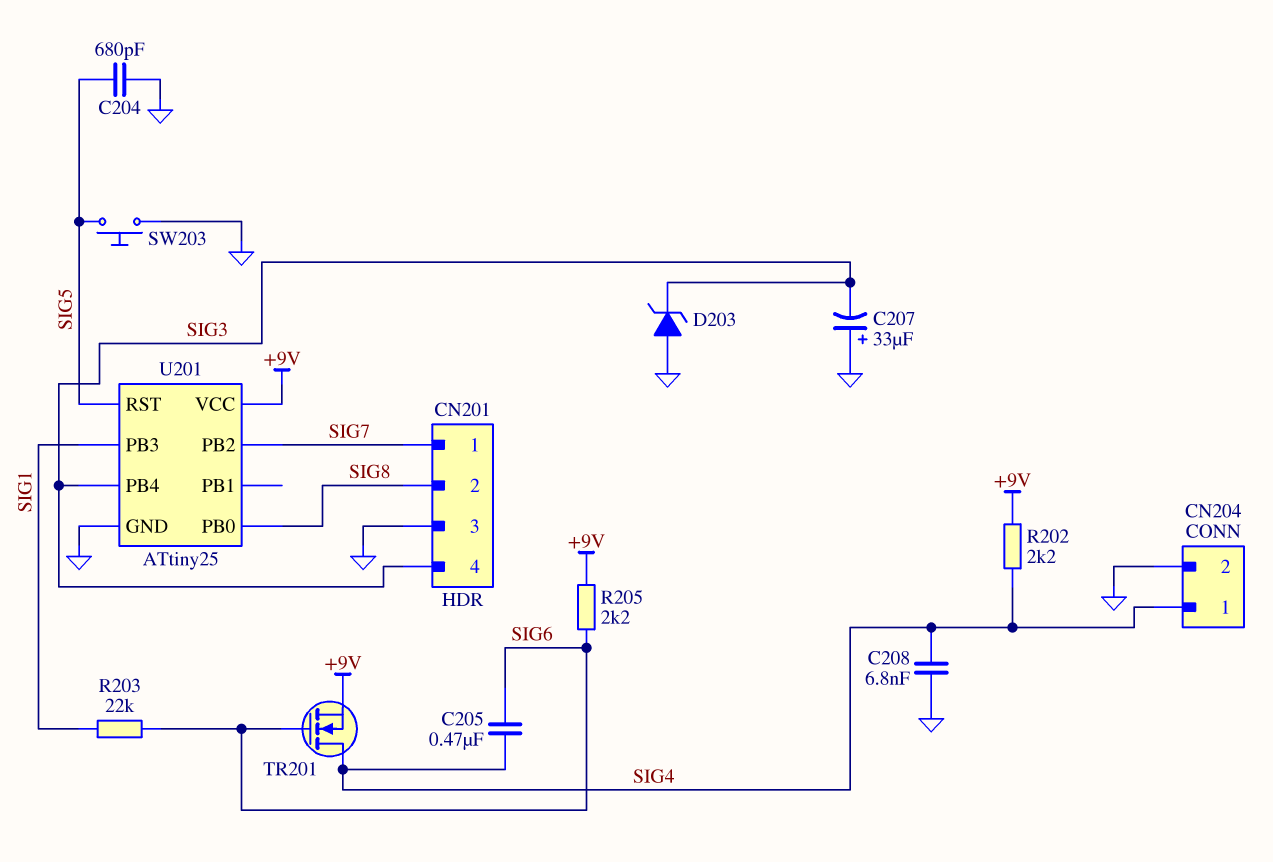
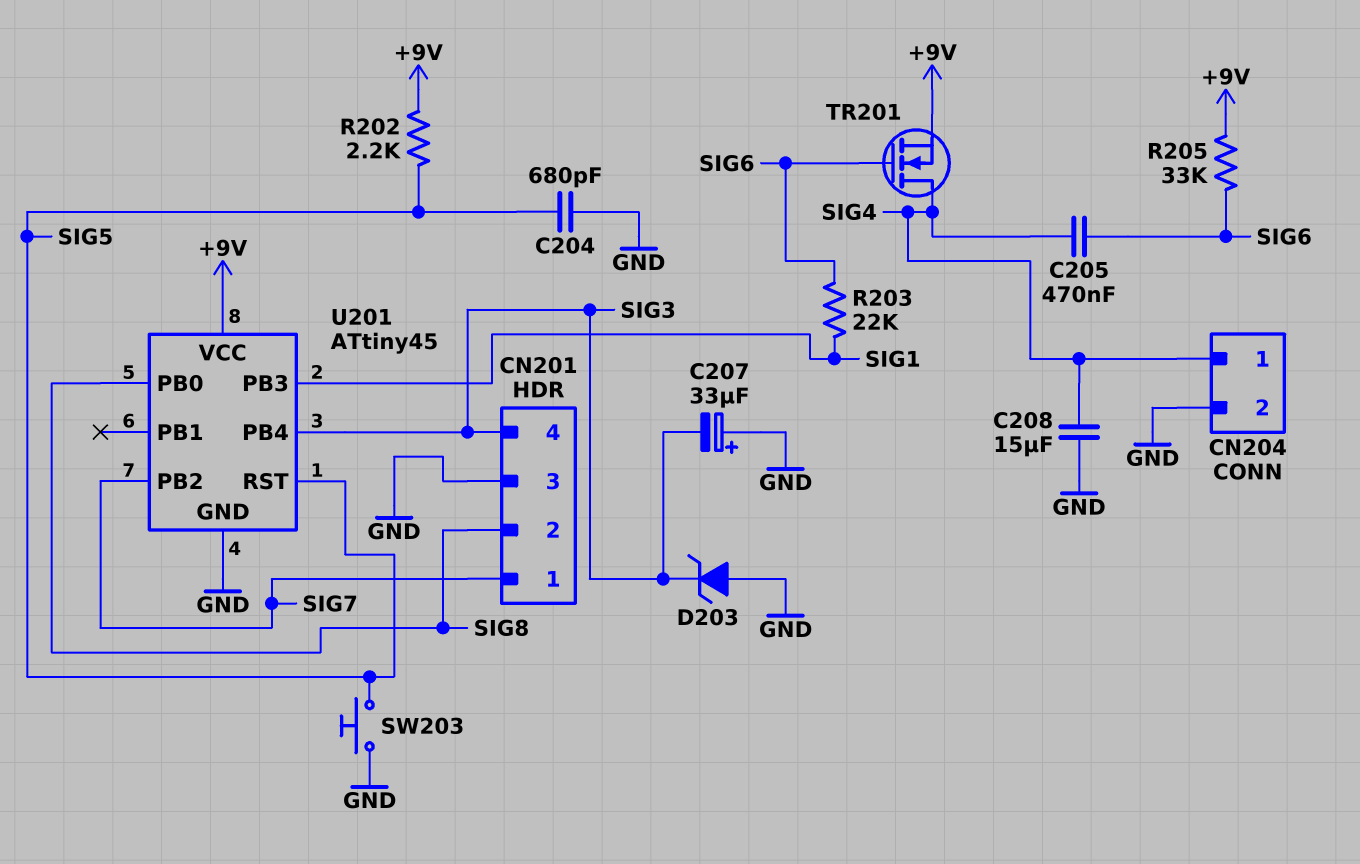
C208: 6.8nF (GND, SIG4) -> 15uF (GND, SIG4)
R202: 2.2k (+9V, SIG4) -> 2.2k (+9V, SIG5)
R205: 2.2k (+9V, SIG6) -> 33k (+9V, SIG6)
U201: ATtiny25 -> ATtiny45

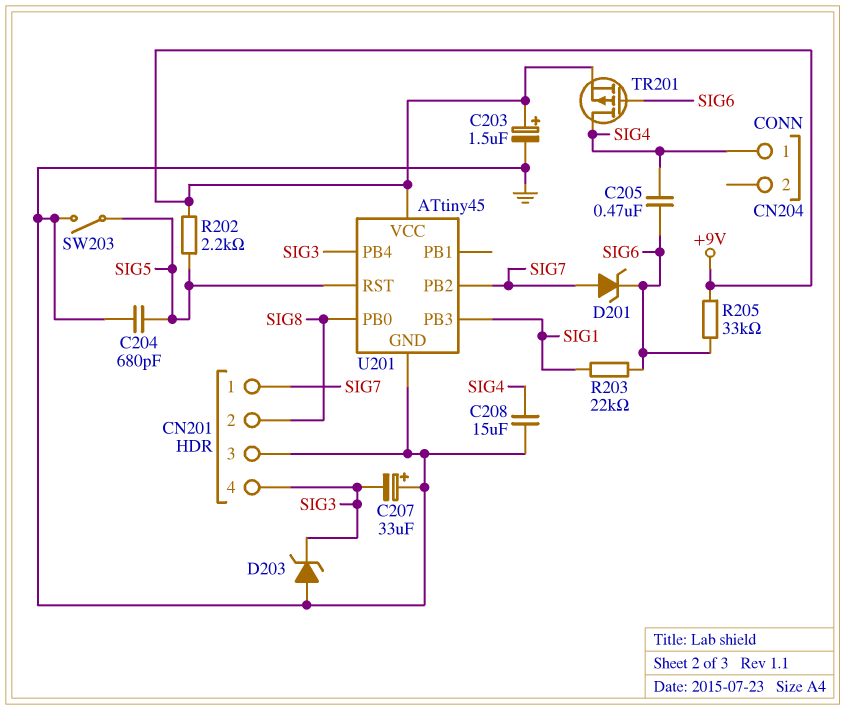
C203: none -> 1.5uF (plus +9V, minus GND)
CN204 pin 2: GND -> none
D201: none -> zener (A SIG7, K SIG6)
SW203: button (GND, SIG5) -> switch (GND, SIG5)
TR201: NMOS (G SIG6, D SIG4, S +9V) -> PMOS (G SIG6, D SIG4, S +9V)

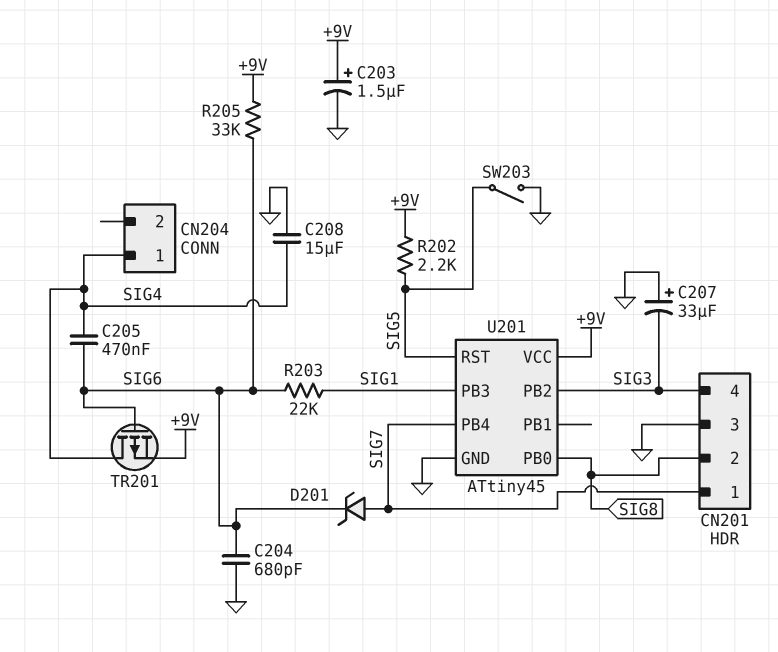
C204: 680pF (GND, SIG5) -> 680pF (GND, SIG6)
D203: zener (A GND, K SIG3) -> none
U201 pin PB2: SIG7 -> SIG3
U201 pin PB4: SIG3 -> SIG7

